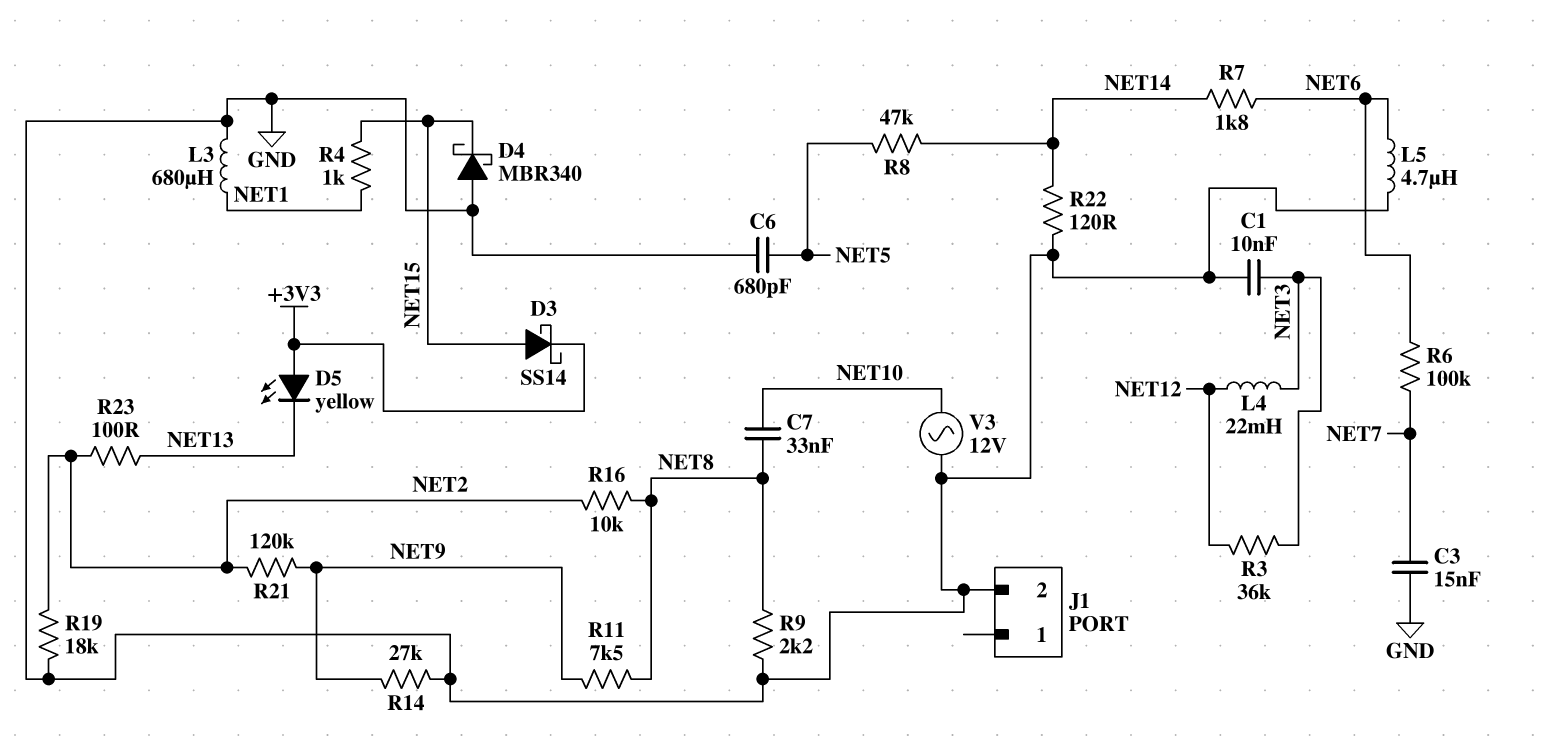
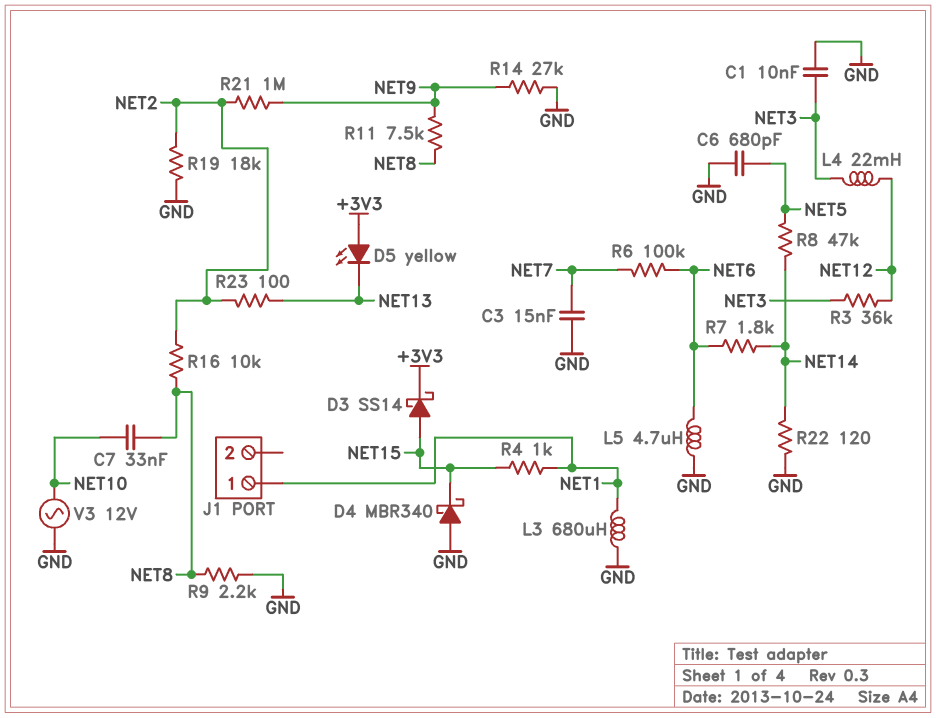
J1 pin 1: none -> NET1
J1 pin 2: GND -> none
R21: 120k (NET2, NET9) -> 1M (NET2, NET9)

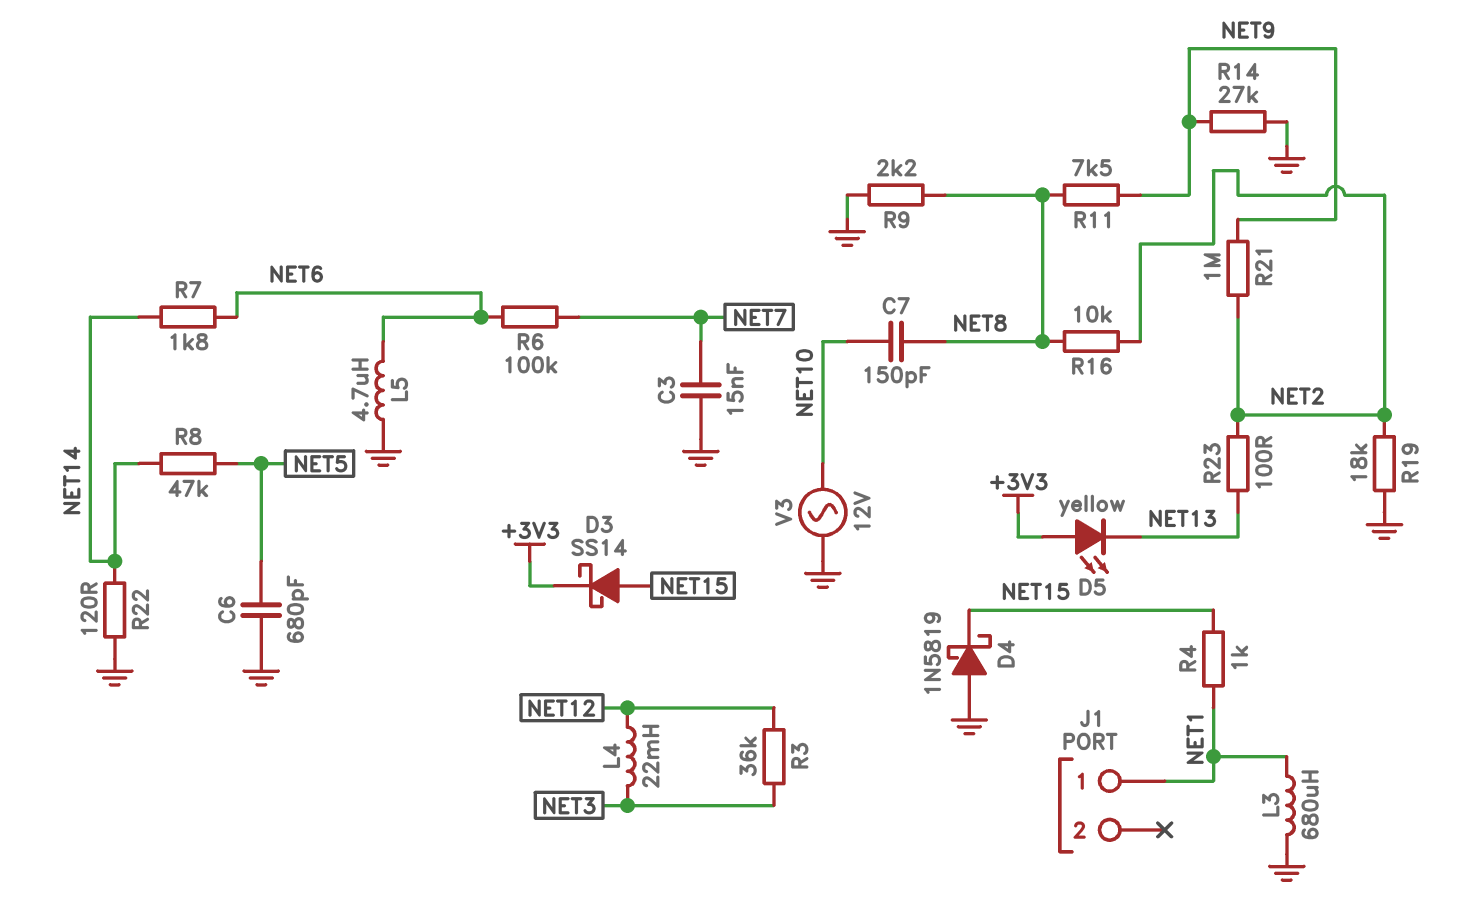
C1: 10nF (GND, NET3) -> none
C7: 33nF (NET8, NET10) -> 150pF (NET8, NET10)
D4: schottky MBR340 (A GND, K NET15) -> schottky 1N5819 (A GND, K NET15)

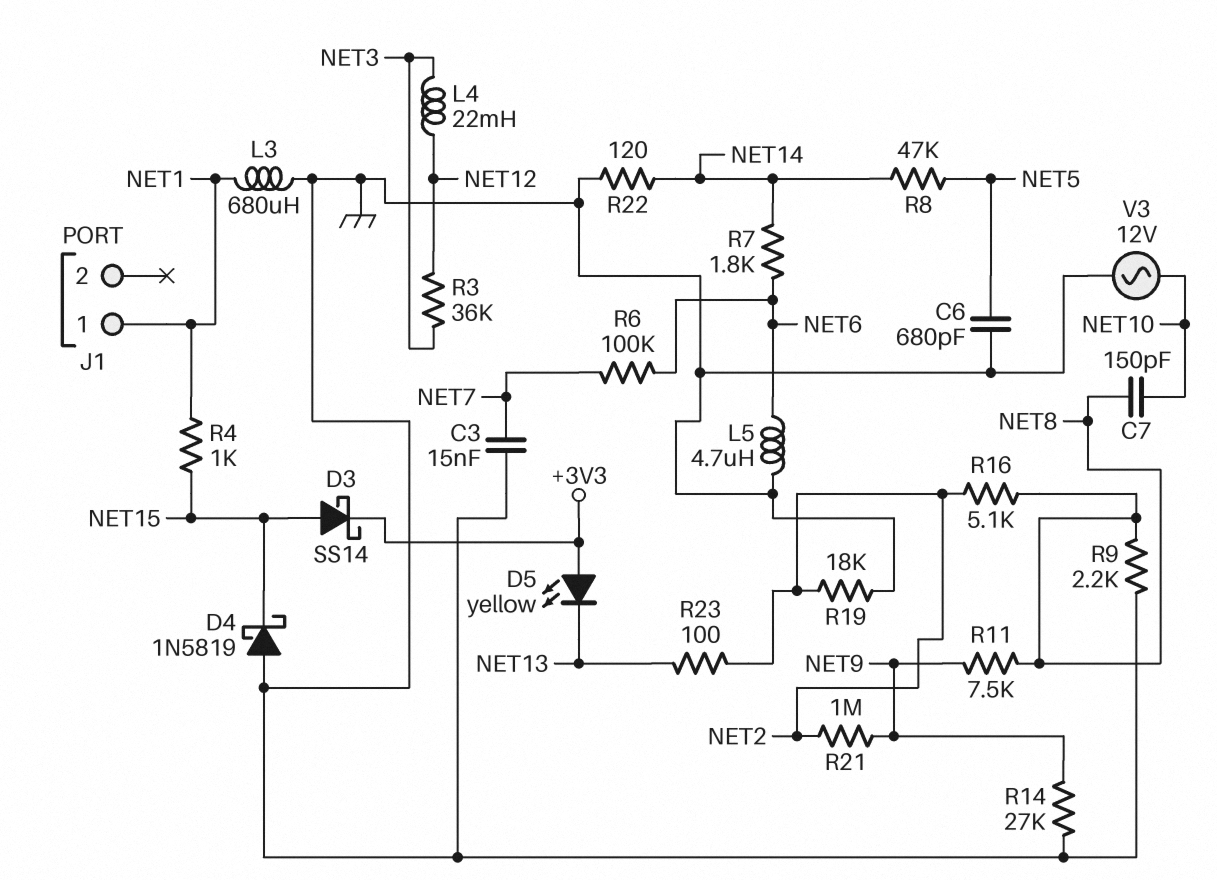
R16: 10k (NET2, NET8) -> 5.1k (NET2, NET8)

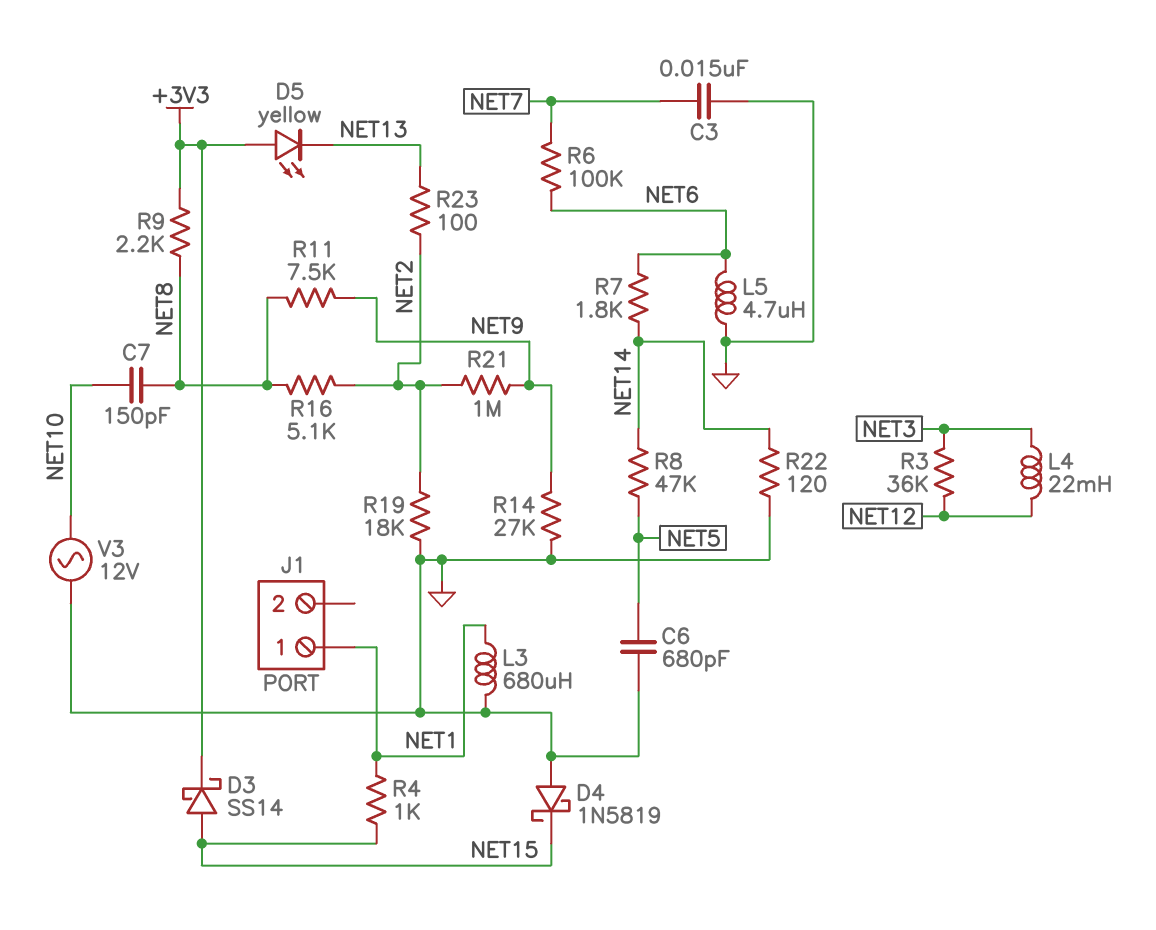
R9: 2.2k (GND, NET8) -> 2.2k (+3V3, NET8)

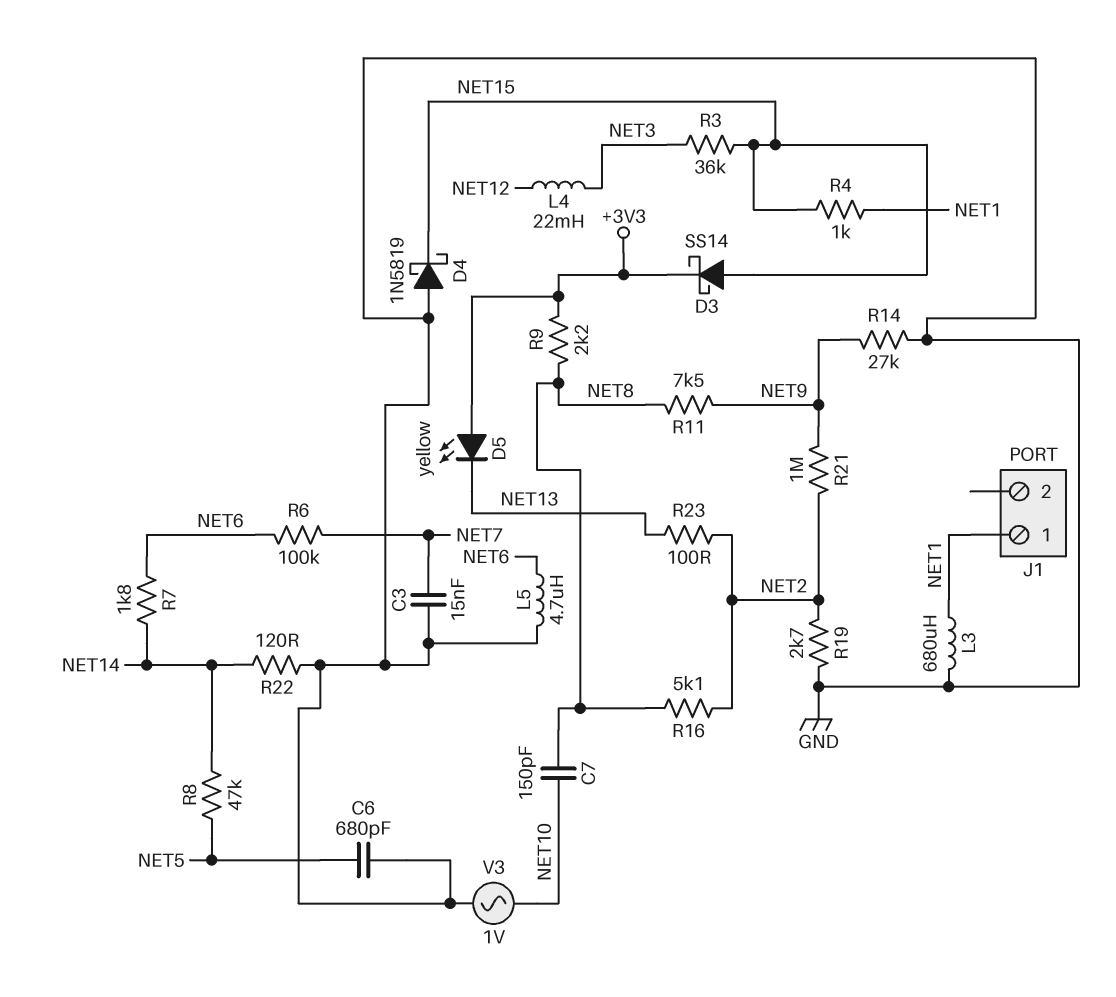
R3: 36k (NET3, NET12) -> 36k (NET3, NET15)
R19: 18k (GND, NET2) -> 2.7k (GND, NET2)
V3: AC 12V (GND, NET10) -> AC 1V (GND, NET10)

